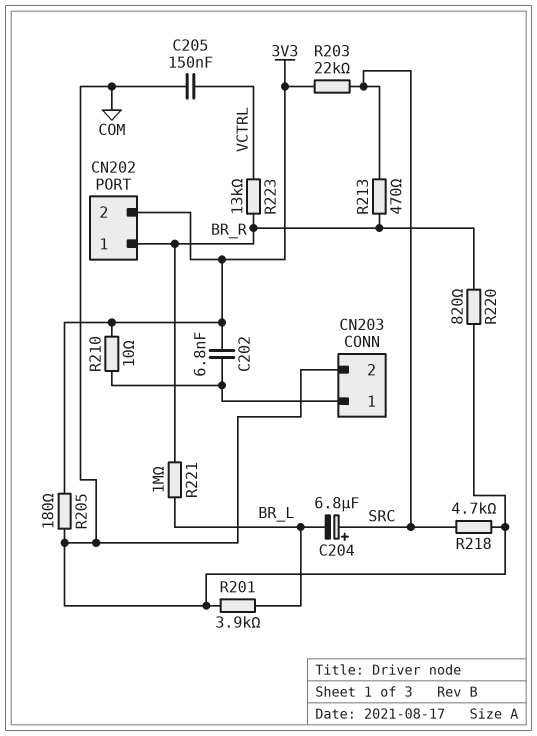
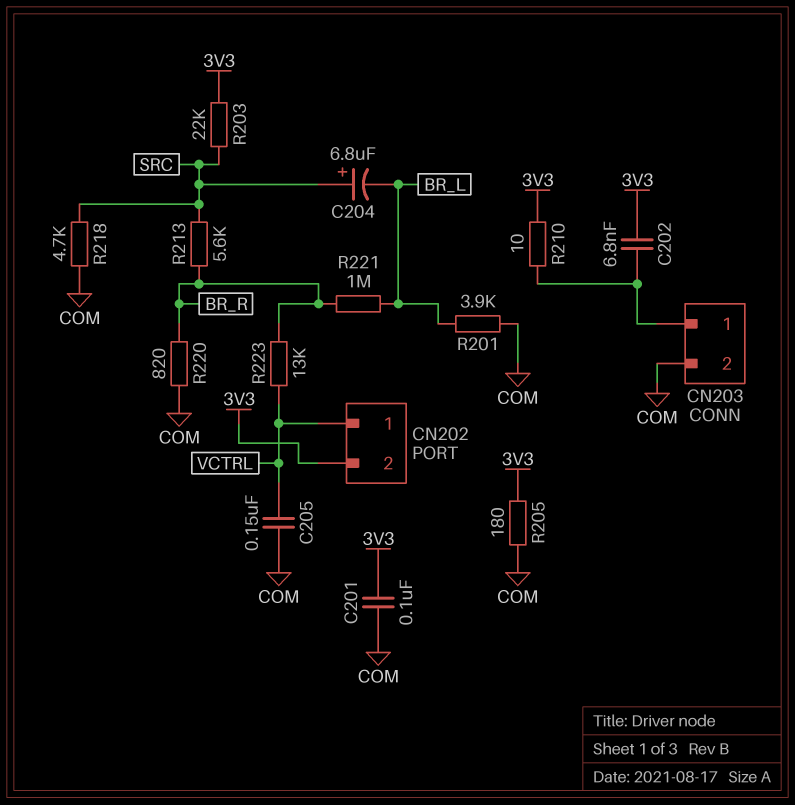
C201: none -> 100nF (3V3, COM)
CN202 pin 1: BR_R -> VCTRL
R213: 470 (BR_R, SRC) -> 5.6k (BR_R, SRC)

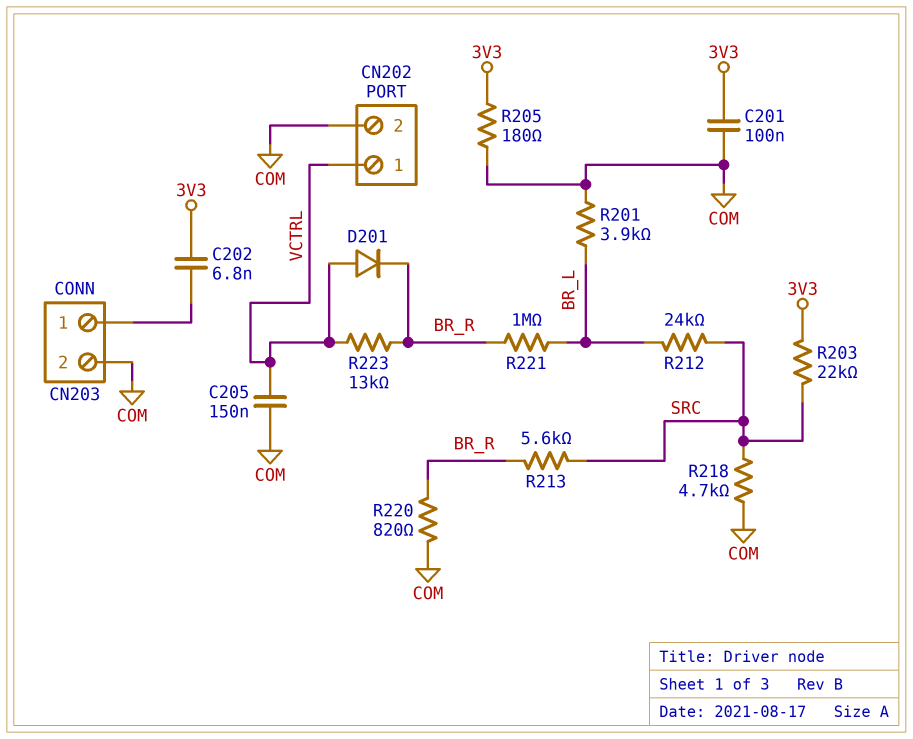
C204: 6.8uF (plus SRC, minus BR_L) -> none
CN202 pin 2: 3V3 -> COM
D201: none -> diode (A VCTRL, K BR_R)
R210: 10 (3V3, CN203/1) -> none
R212: none -> 24k (BR_L, SRC)

